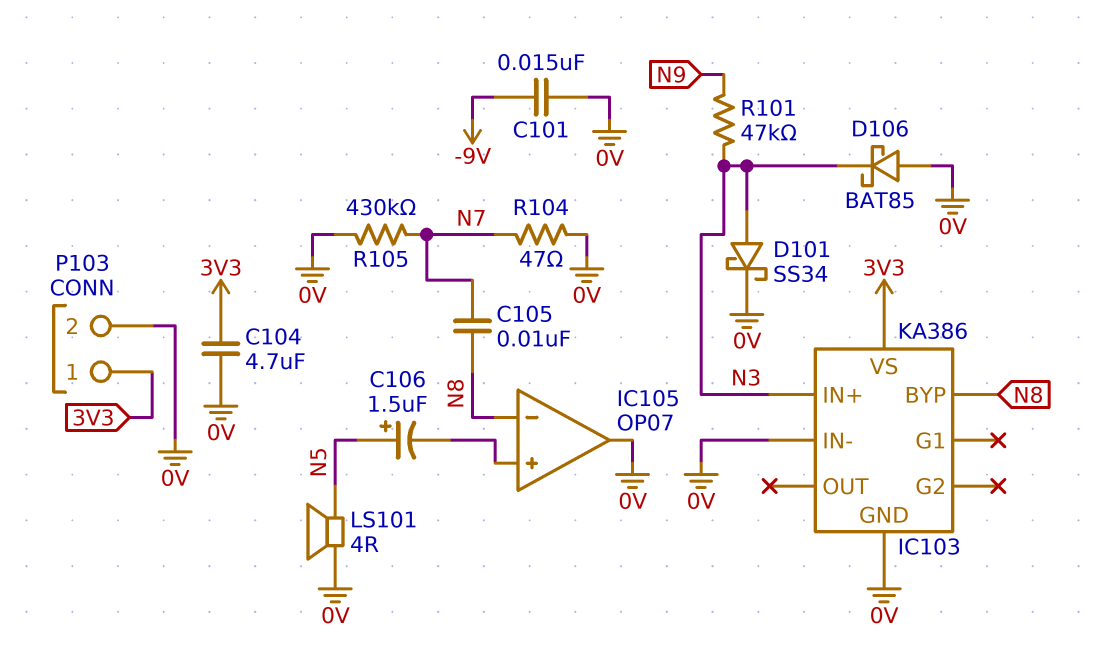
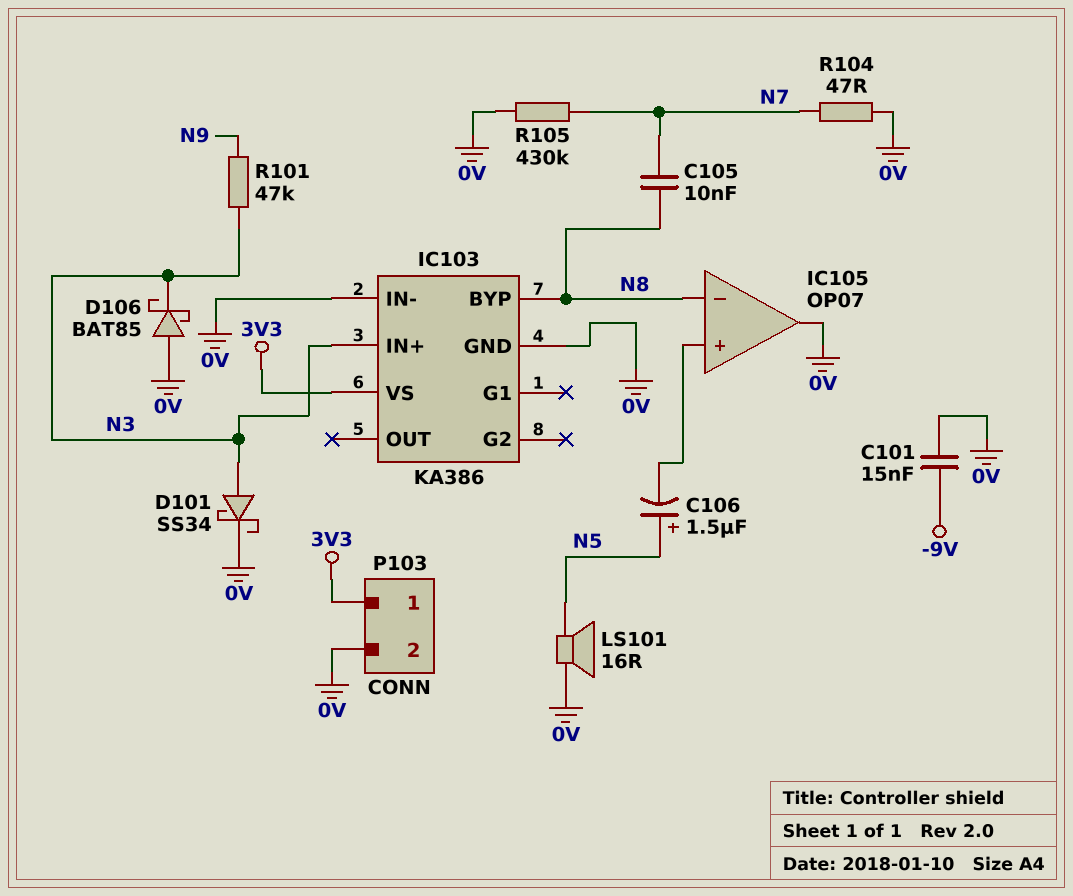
C104: 4.7uF (0V, 3V3) -> none
LS101: speaker 4R (0V, N5) -> speaker 16R (0V, N5)

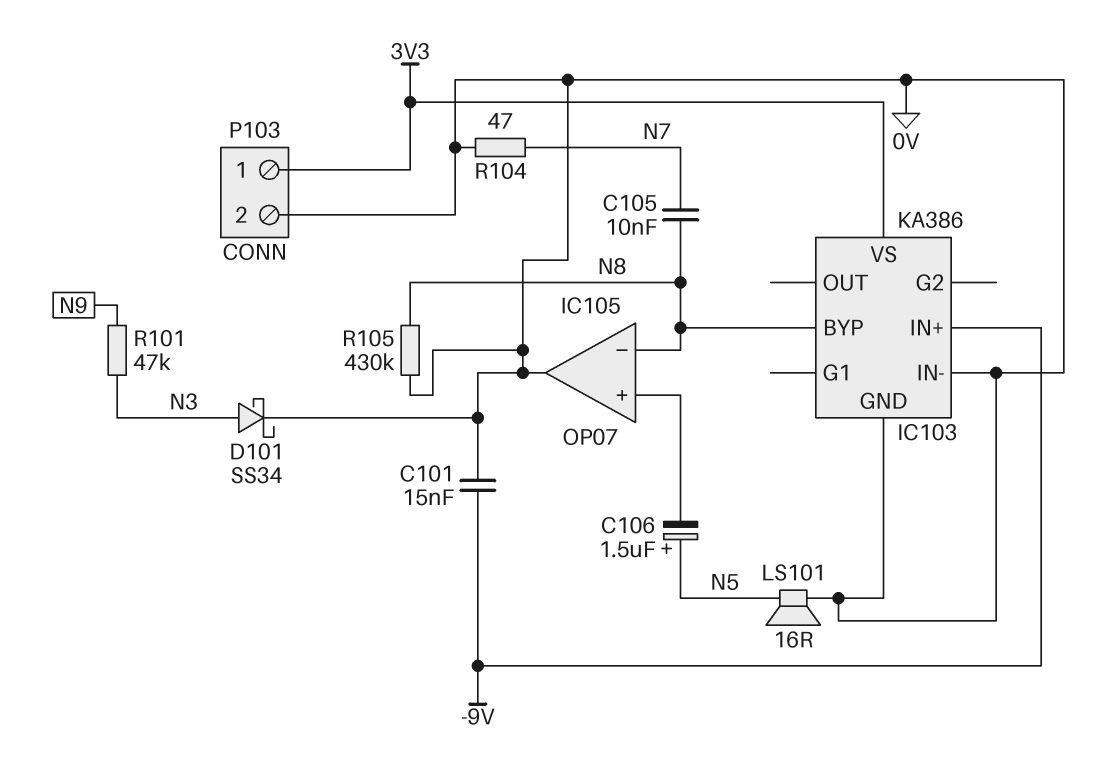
D106: schottky BAT85 (A 0V, K N3) -> none
IC103 pin IN+: N3 -> -9V
R105: 430k (0V, N7) -> 430k (0V, N8)

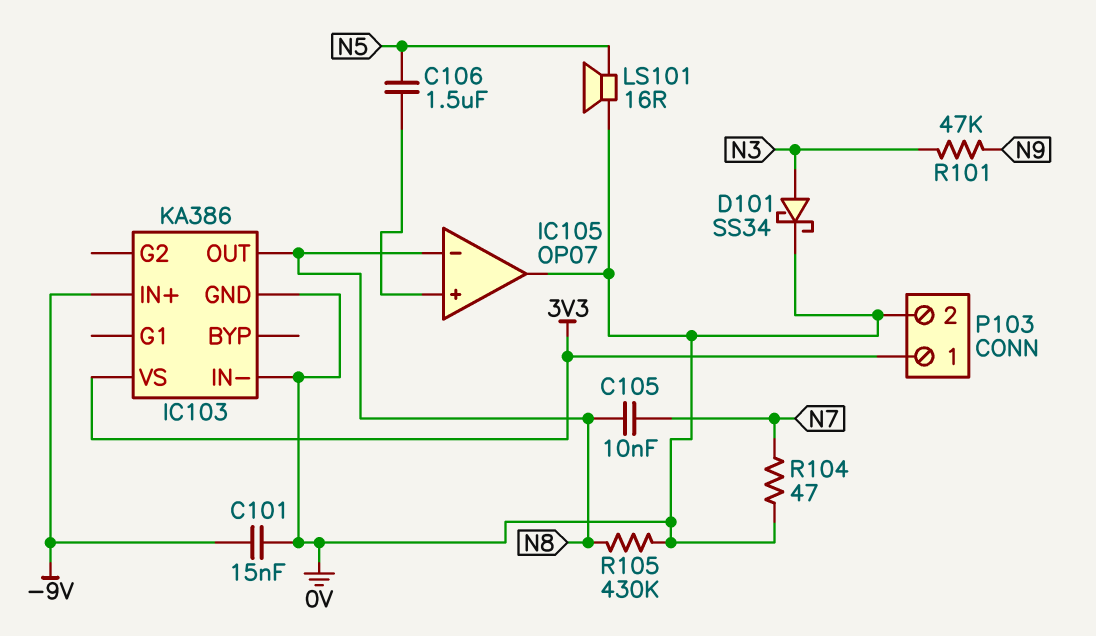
C106: 1.5uF (plus N5, minus IC105/in+) -> 1.5uF (IC105/in+, N5)
IC103 pin BYP: N8 -> none
IC103 pin OUT: none -> N8

